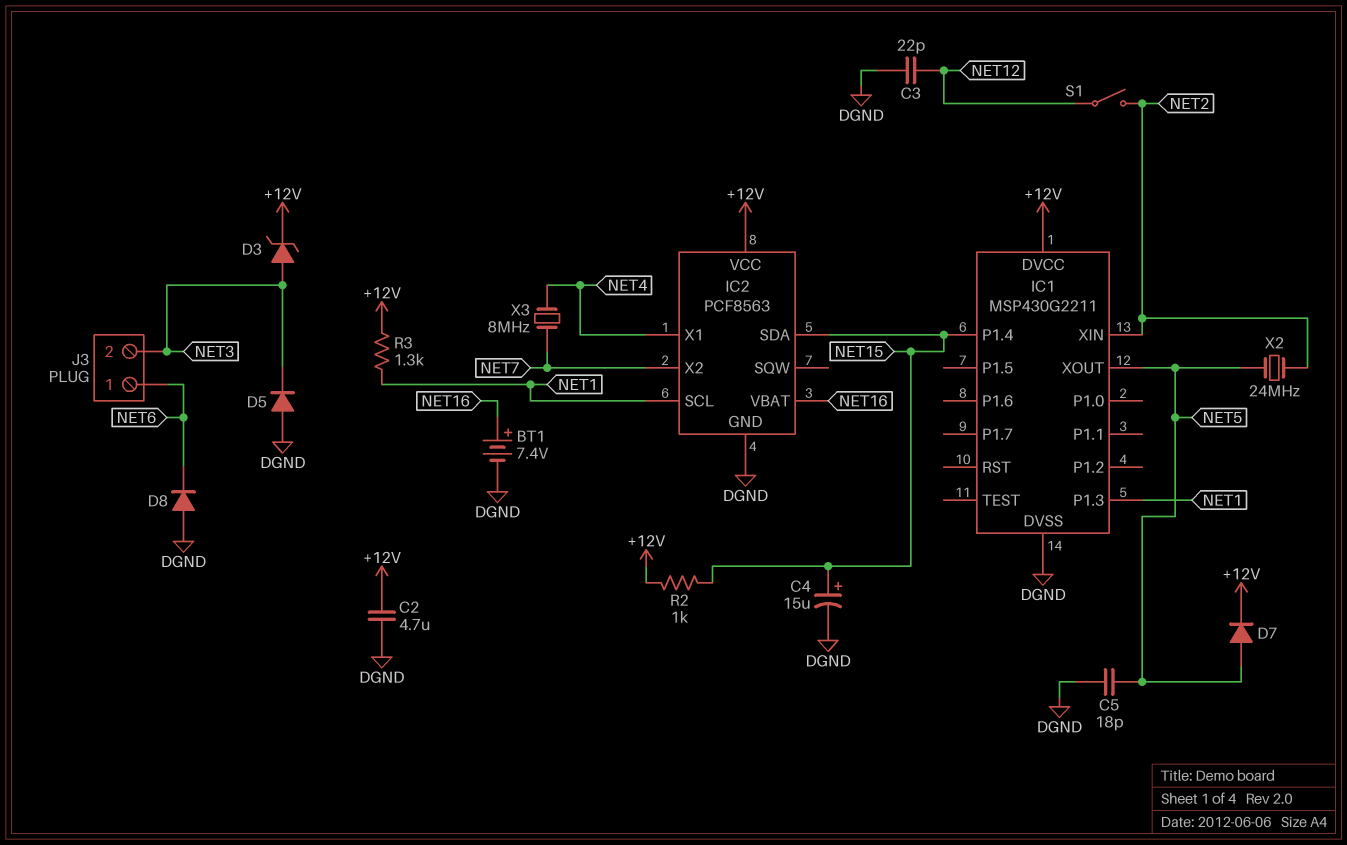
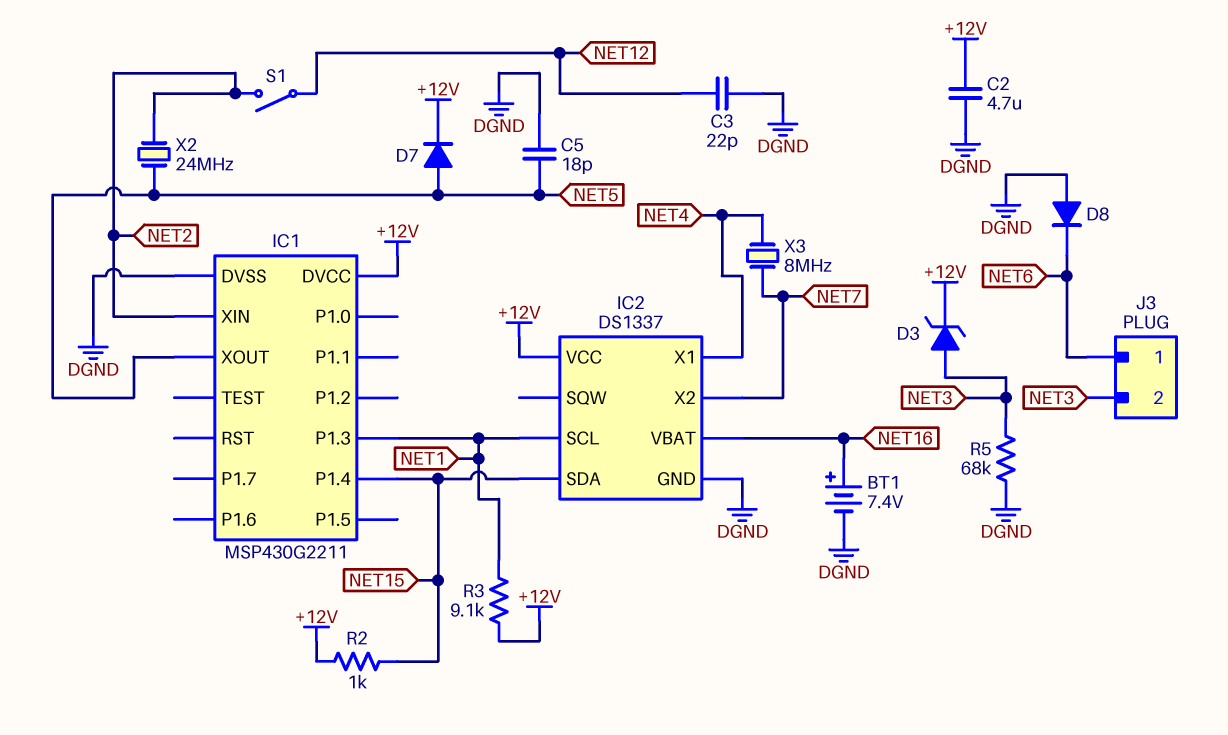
C4: 15uF (plus NET15, minus DGND) -> none
D5: diode (A DGND, K NET3) -> none
IC2: PCF8563 -> DS1337
R3: 1.3k (+12V, NET1) -> 9.1k (+12V, NET1)
R5: none -> 68k (DGND, NET3)

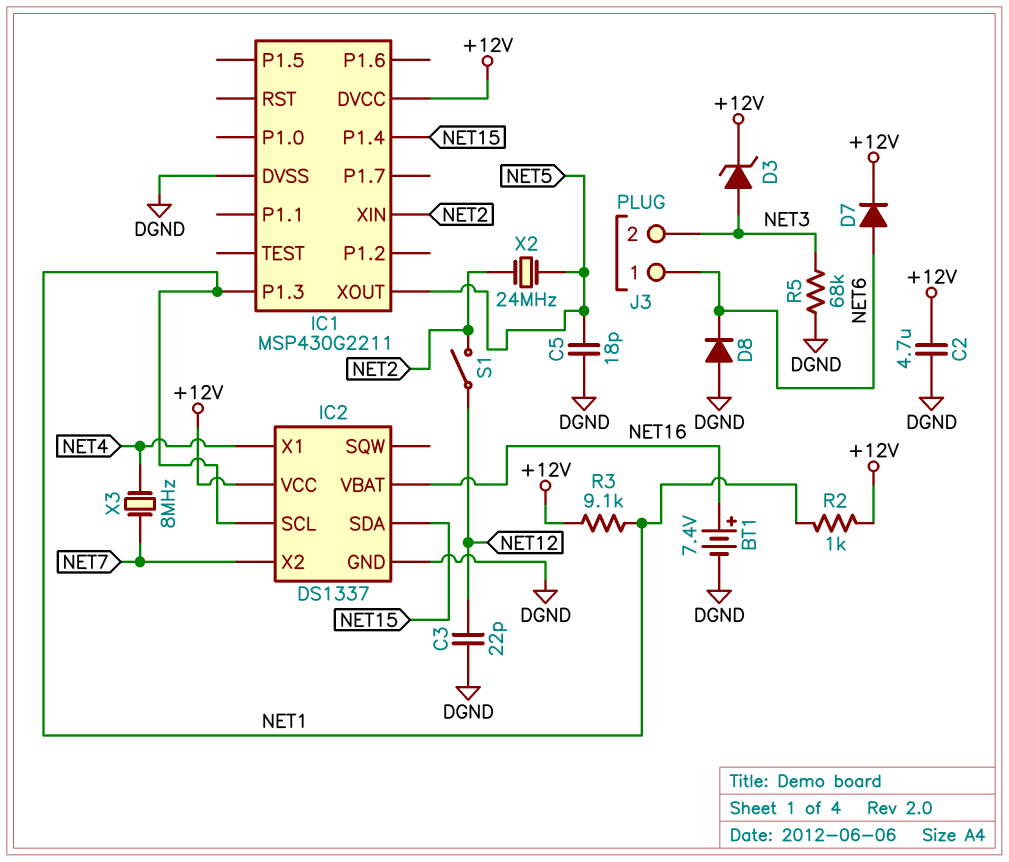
D7: diode (A NET5, K +12V) -> diode (A NET6, K +12V)
R2: 1k (+12V, NET15) -> 1k (+12V, NET1)

